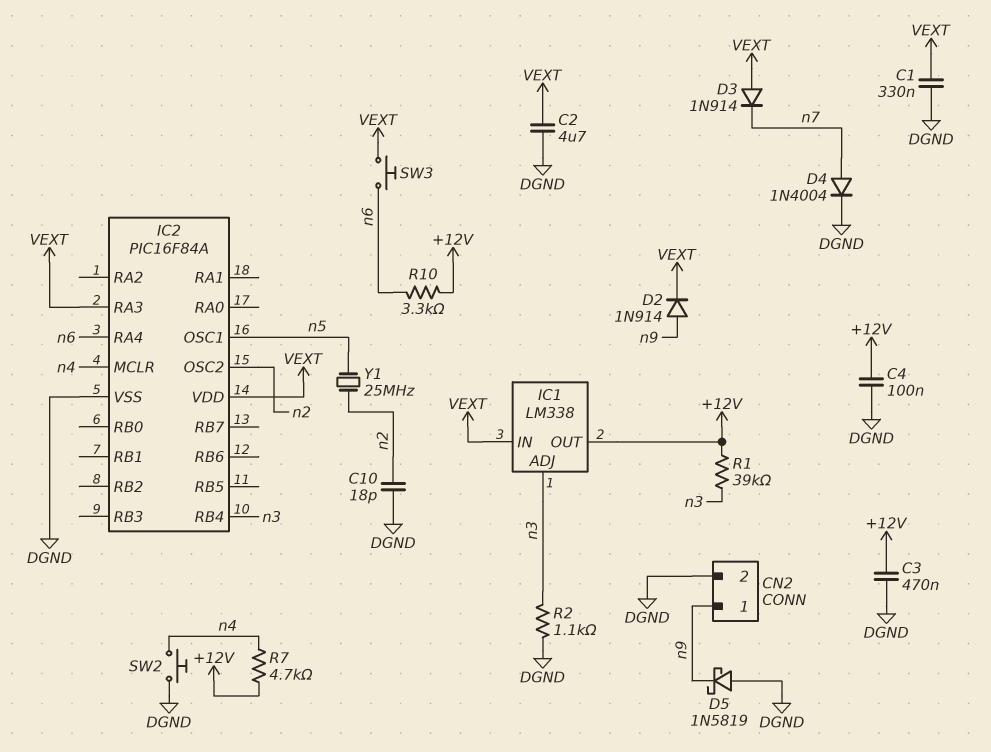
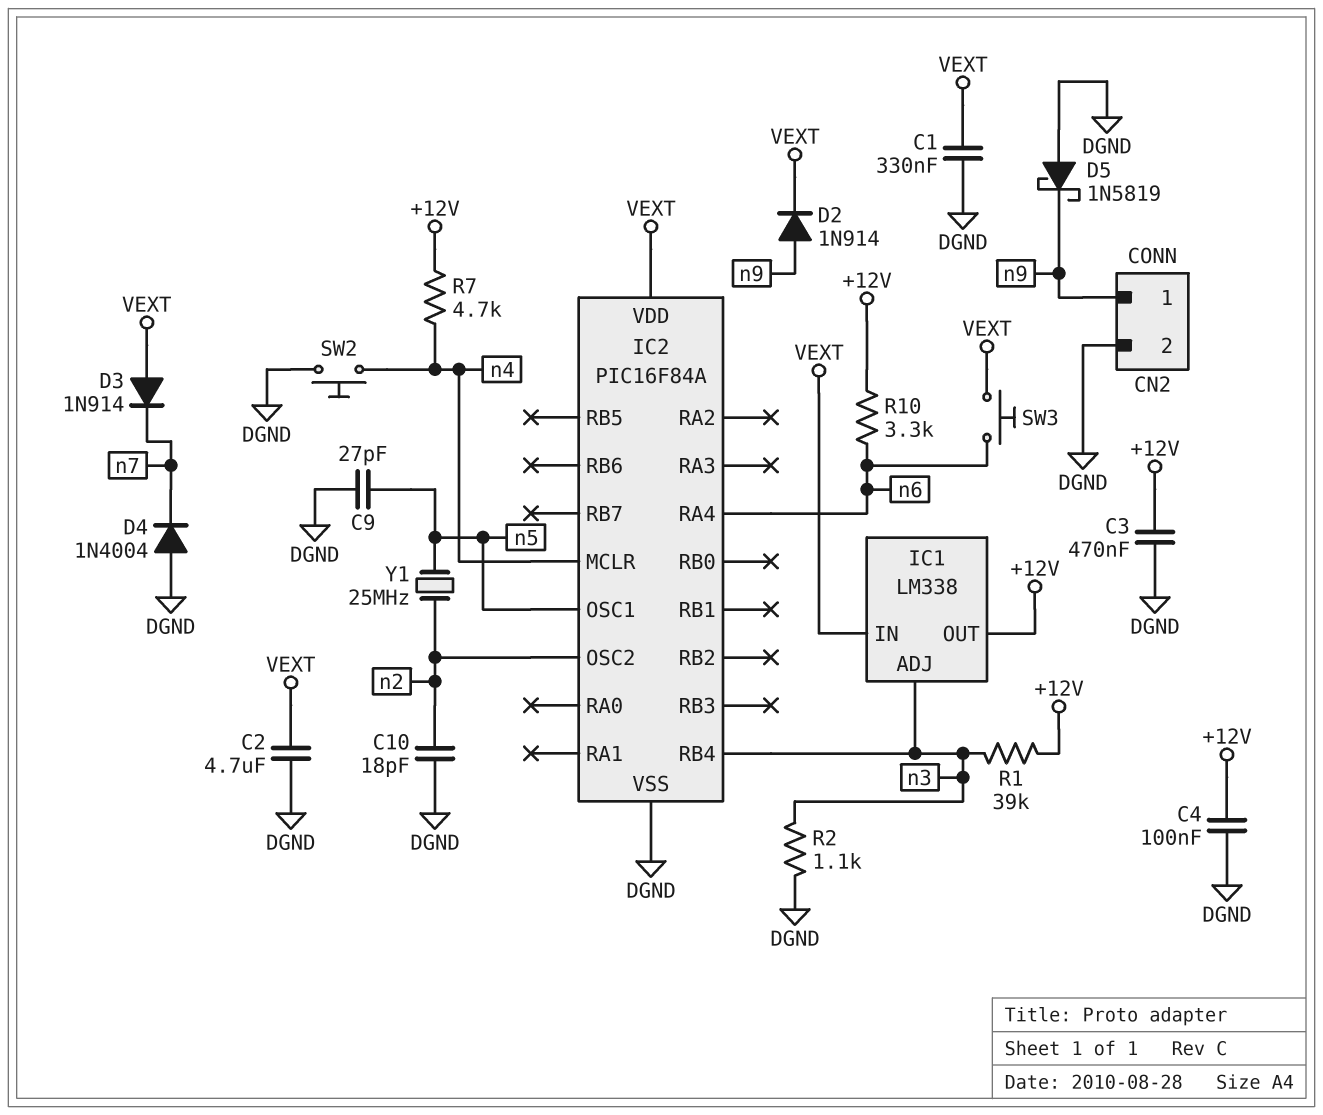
C9: none -> 27pF (DGND, n5)
D4: diode 1N4004 (A n7, K DGND) -> diode 1N4004 (A DGND, K n7)
IC2 pin RA3: VEXT -> none

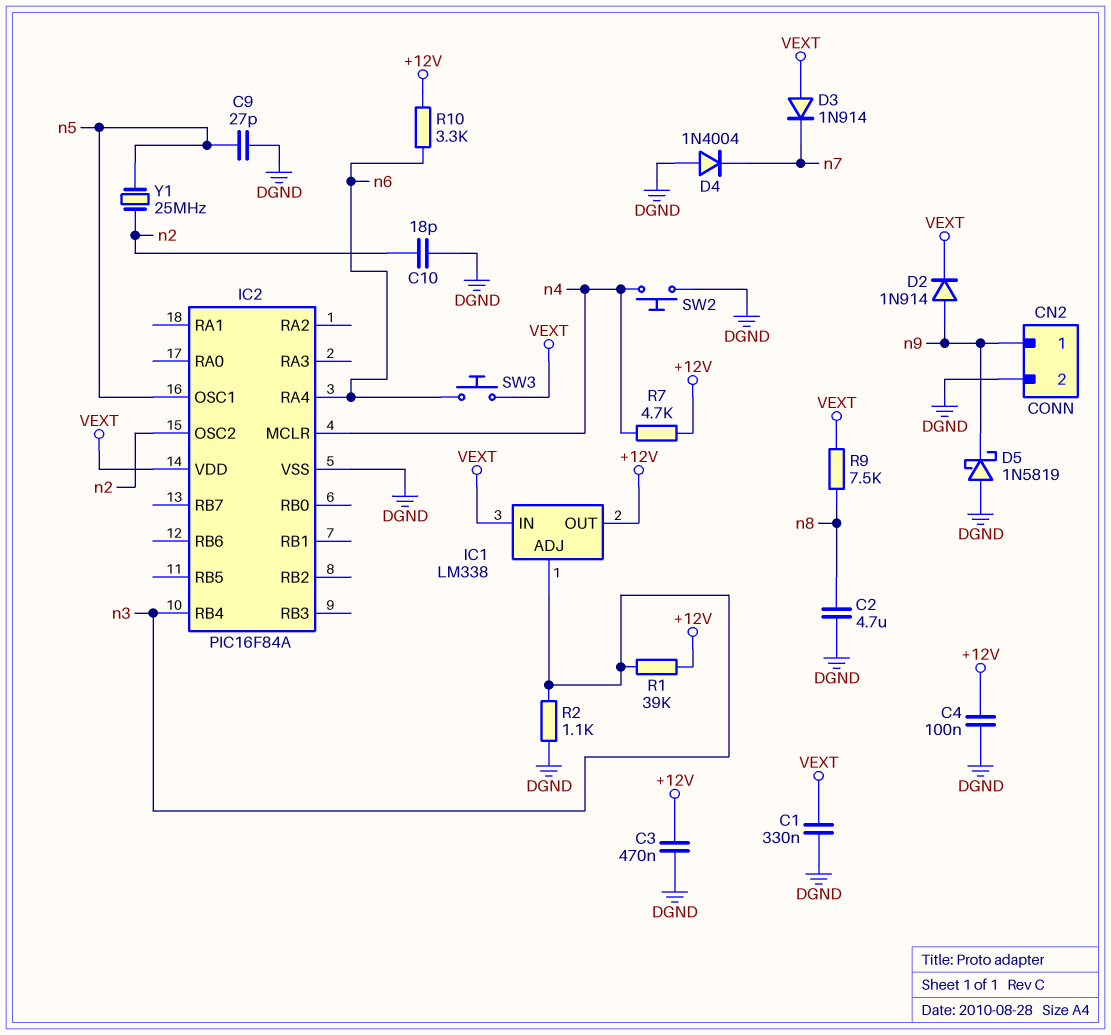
C2: 4.7uF (DGND, VEXT) -> 4.7uF (DGND, n8)
R9: none -> 7.5k (VEXT, n8)

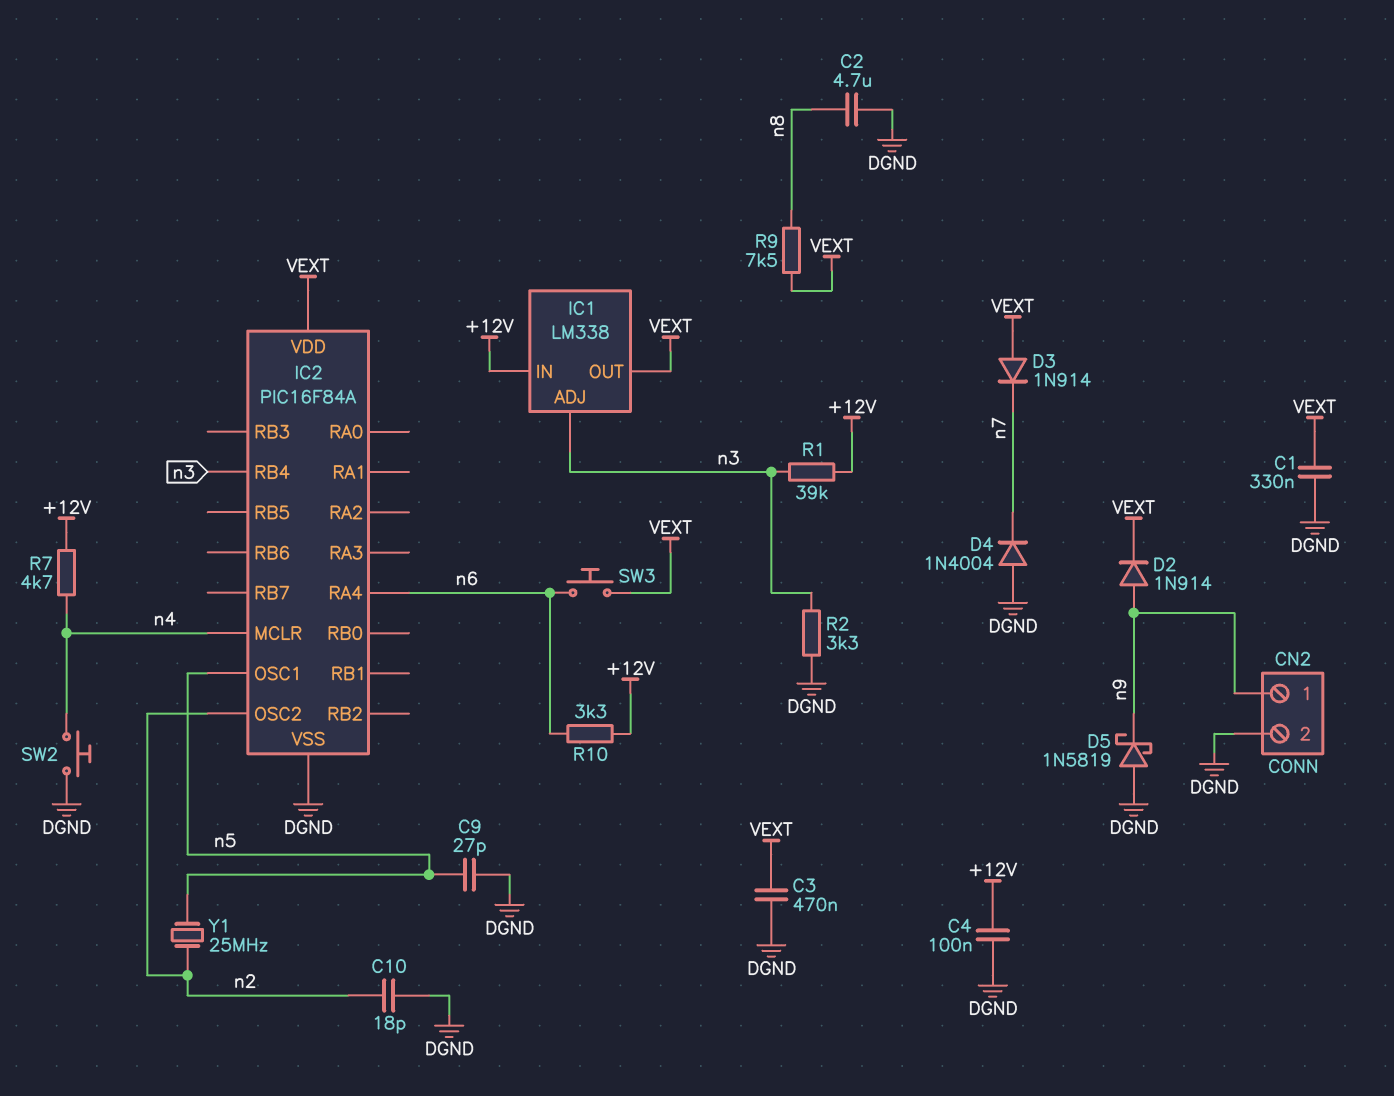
C3: 470nF (+12V, DGND) -> 470nF (DGND, VEXT)
IC1 pin IN: VEXT -> +12V
IC1 pin OUT: +12V -> VEXT
R2: 1.1k (DGND, n3) -> 3.3k (DGND, n3)

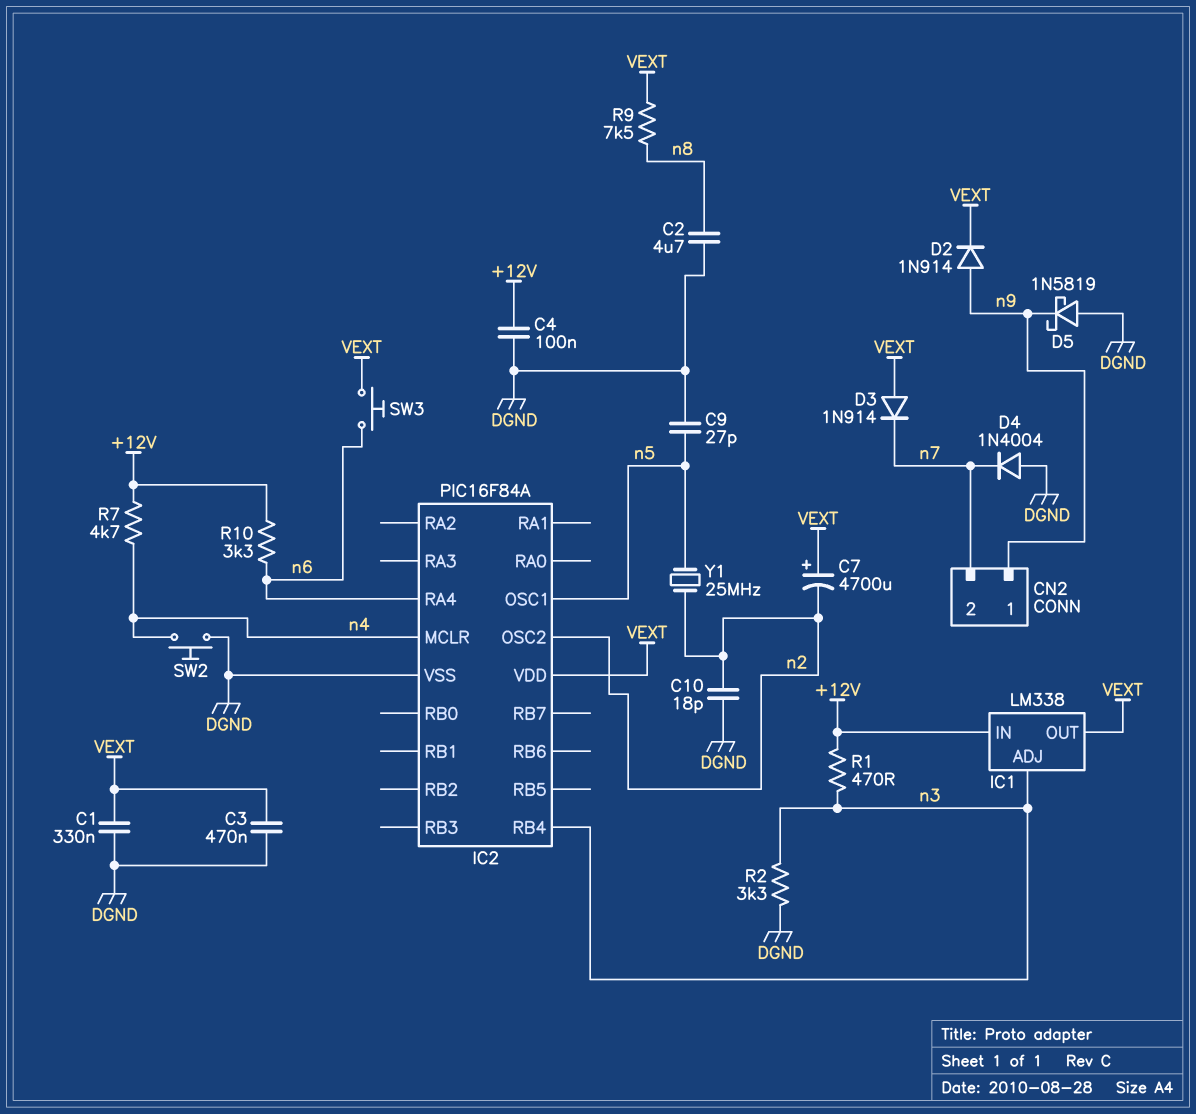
C7: none -> 4700uF (plus VEXT, minus n2)
CN2 pin 2: DGND -> n7
R1: 39k (+12V, n3) -> 470 (+12V, n3)

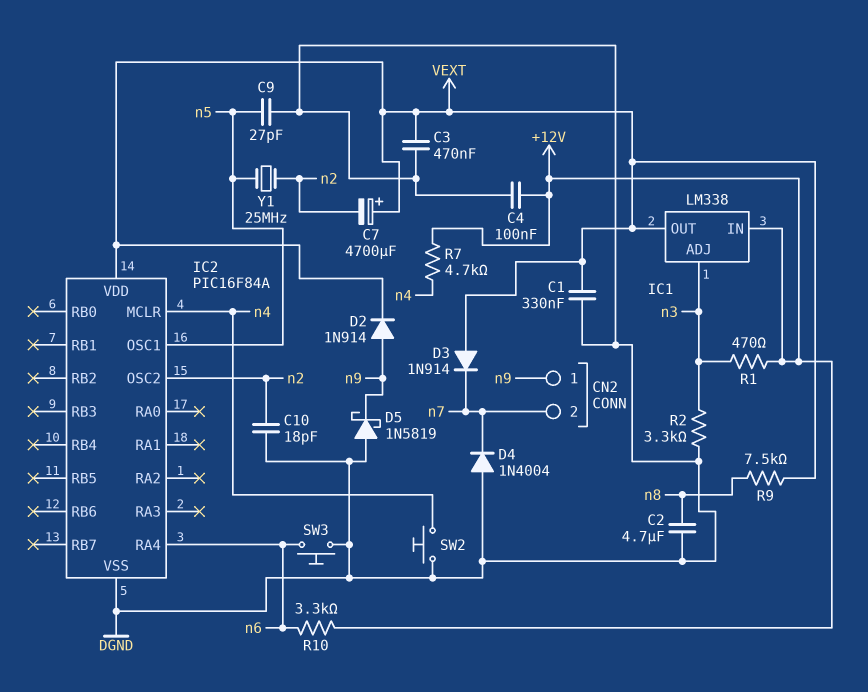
IC2 pin RB4: n3 -> none
SW3: button (VEXT, n6) -> button (DGND, n6)

